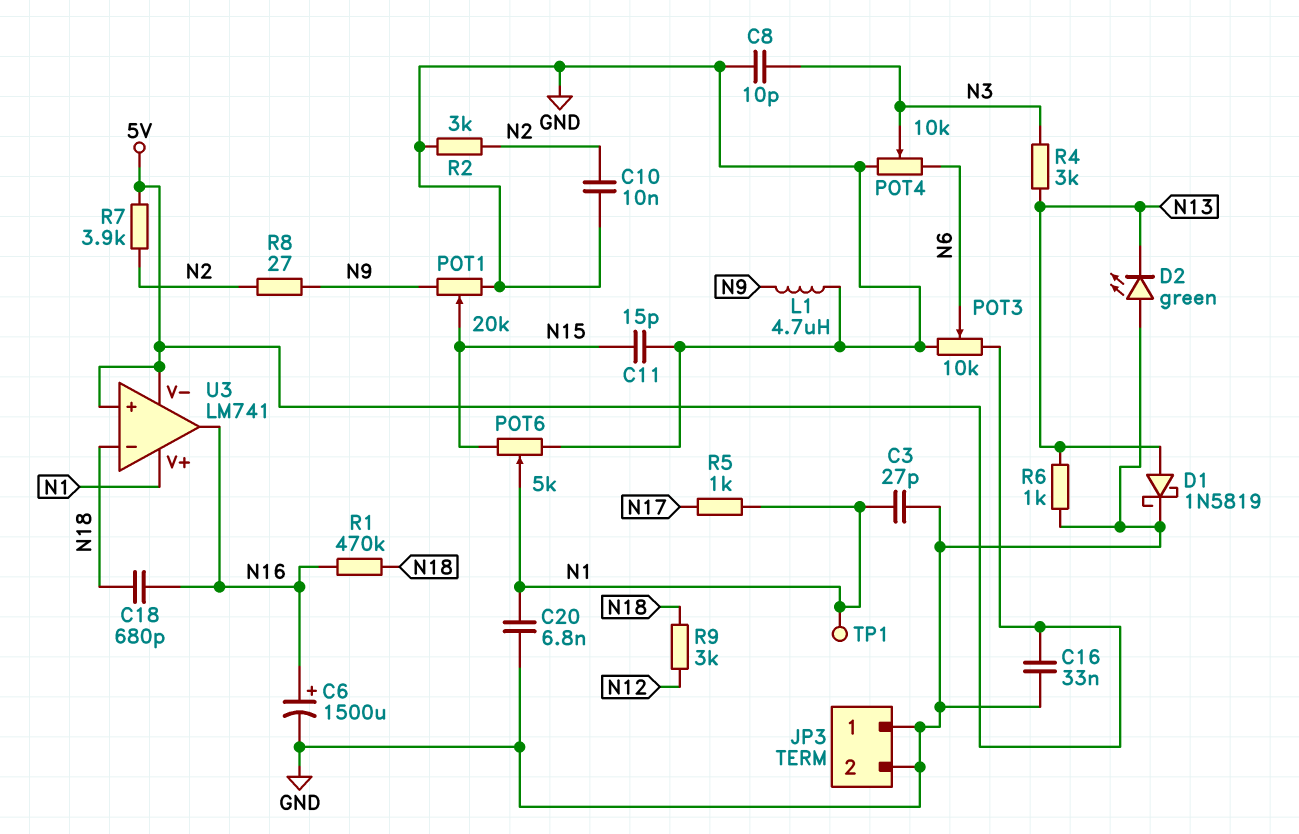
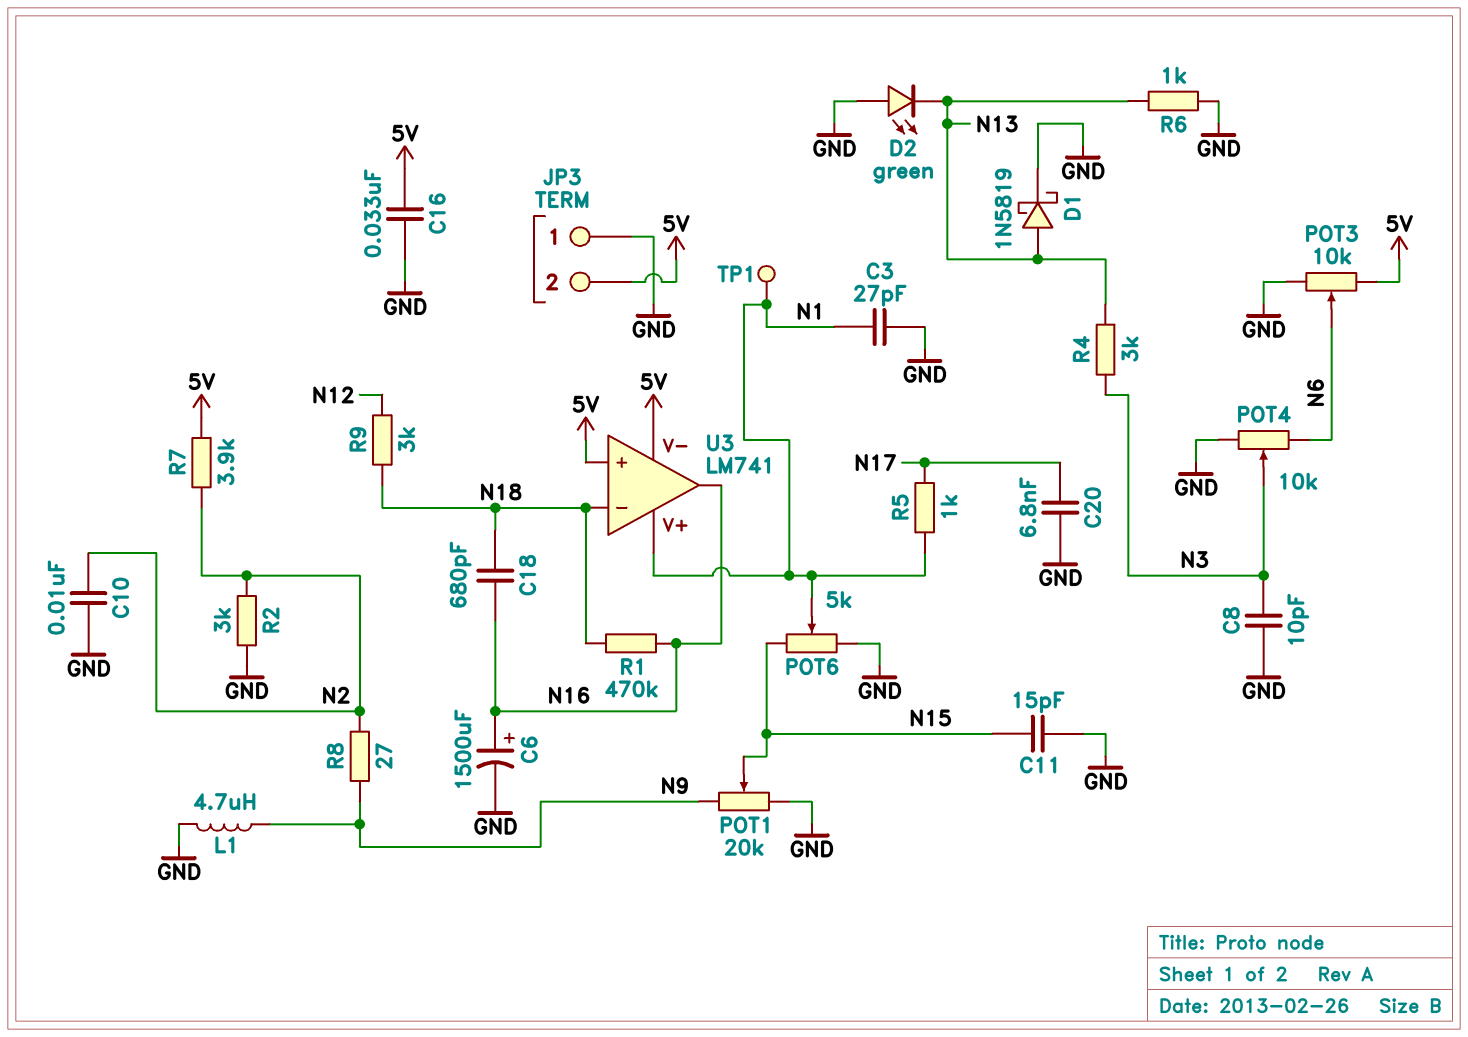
C20: 6.8nF (GND, N1) -> 6.8nF (GND, N17)
JP3 pin 2: GND -> 5V

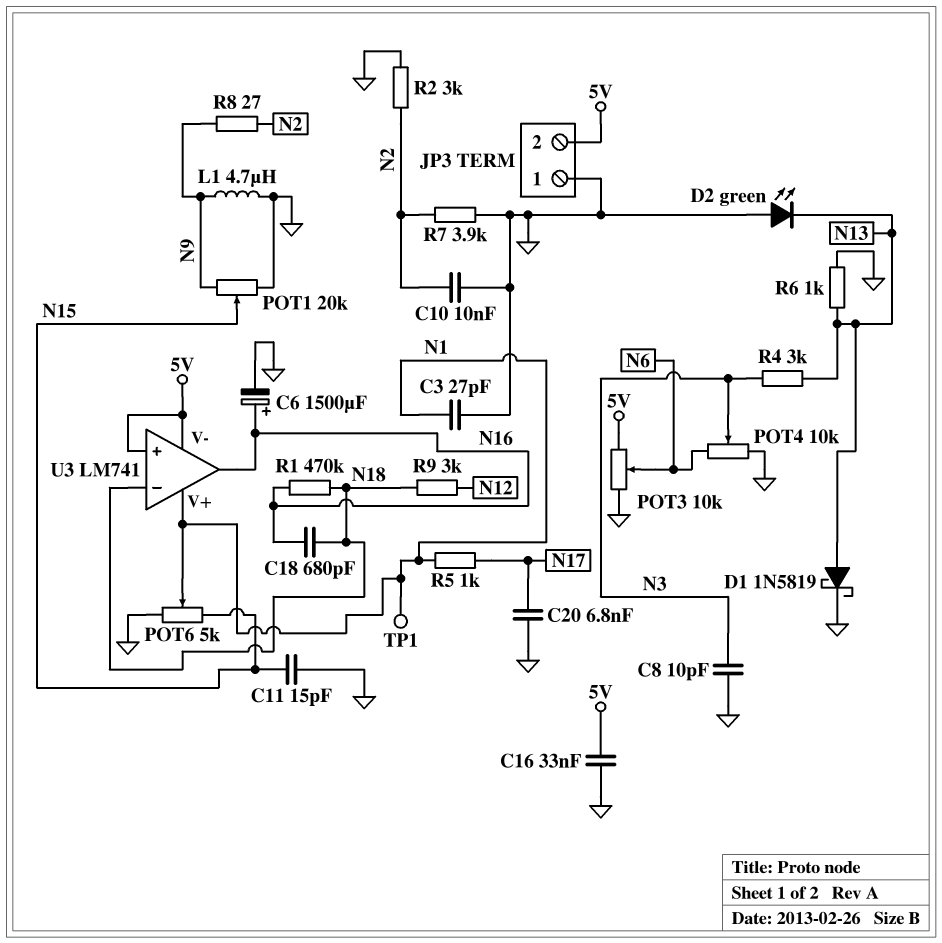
R7: 3.9k (5V, N2) -> 3.9k (GND, N2)

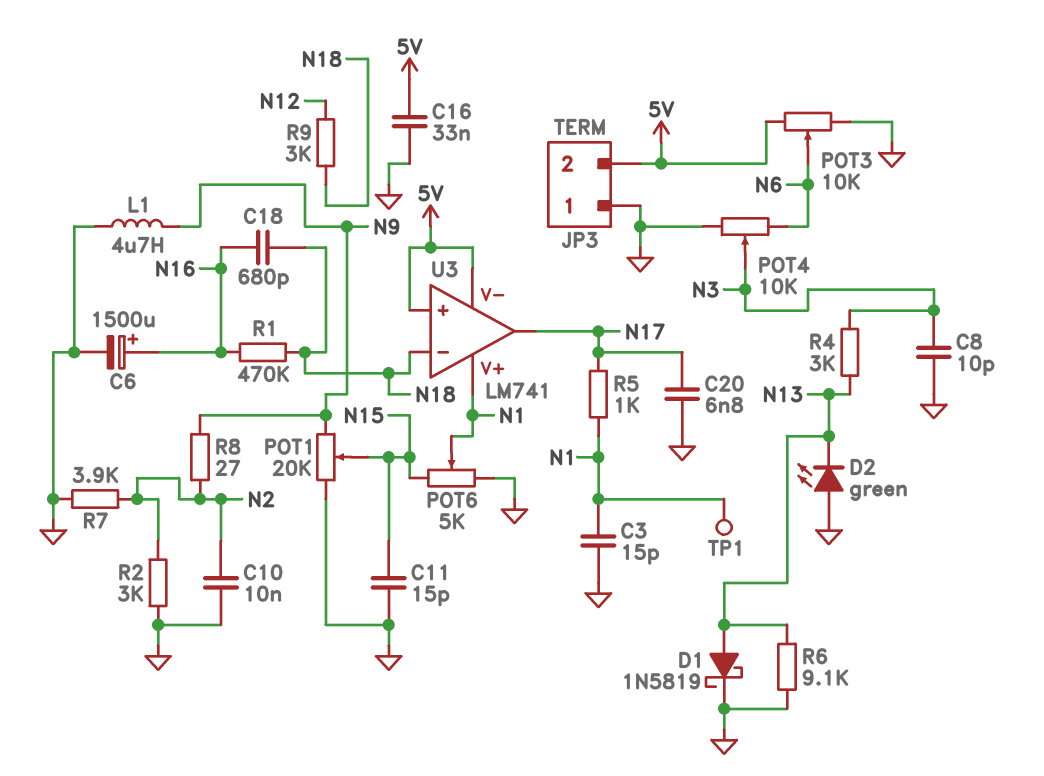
C3: 27pF (GND, N1) -> 15pF (GND, N1)
R6: 1k (GND, N13) -> 9.1k (GND, N13)
U3 pin out: N16 -> N17

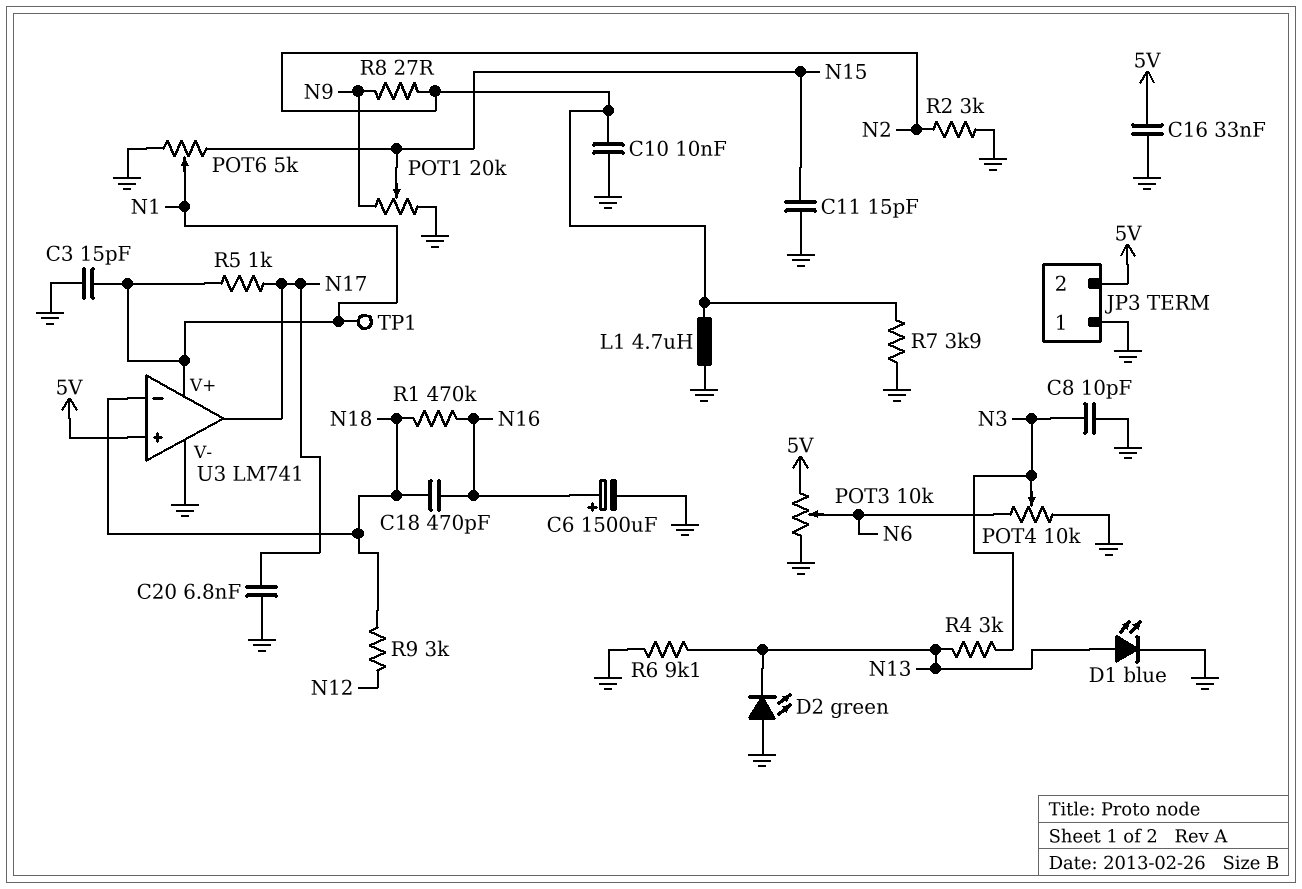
C18: 680pF (N16, N18) -> 470pF (N16, N18)
D1: schottky 1N5819 (A N13, K GND) -> LED blue (A N13, K GND)
L1: 4.7uH (GND, N9) -> 4.7uH (GND, N2)
U3 pin V-: 5V -> GND

